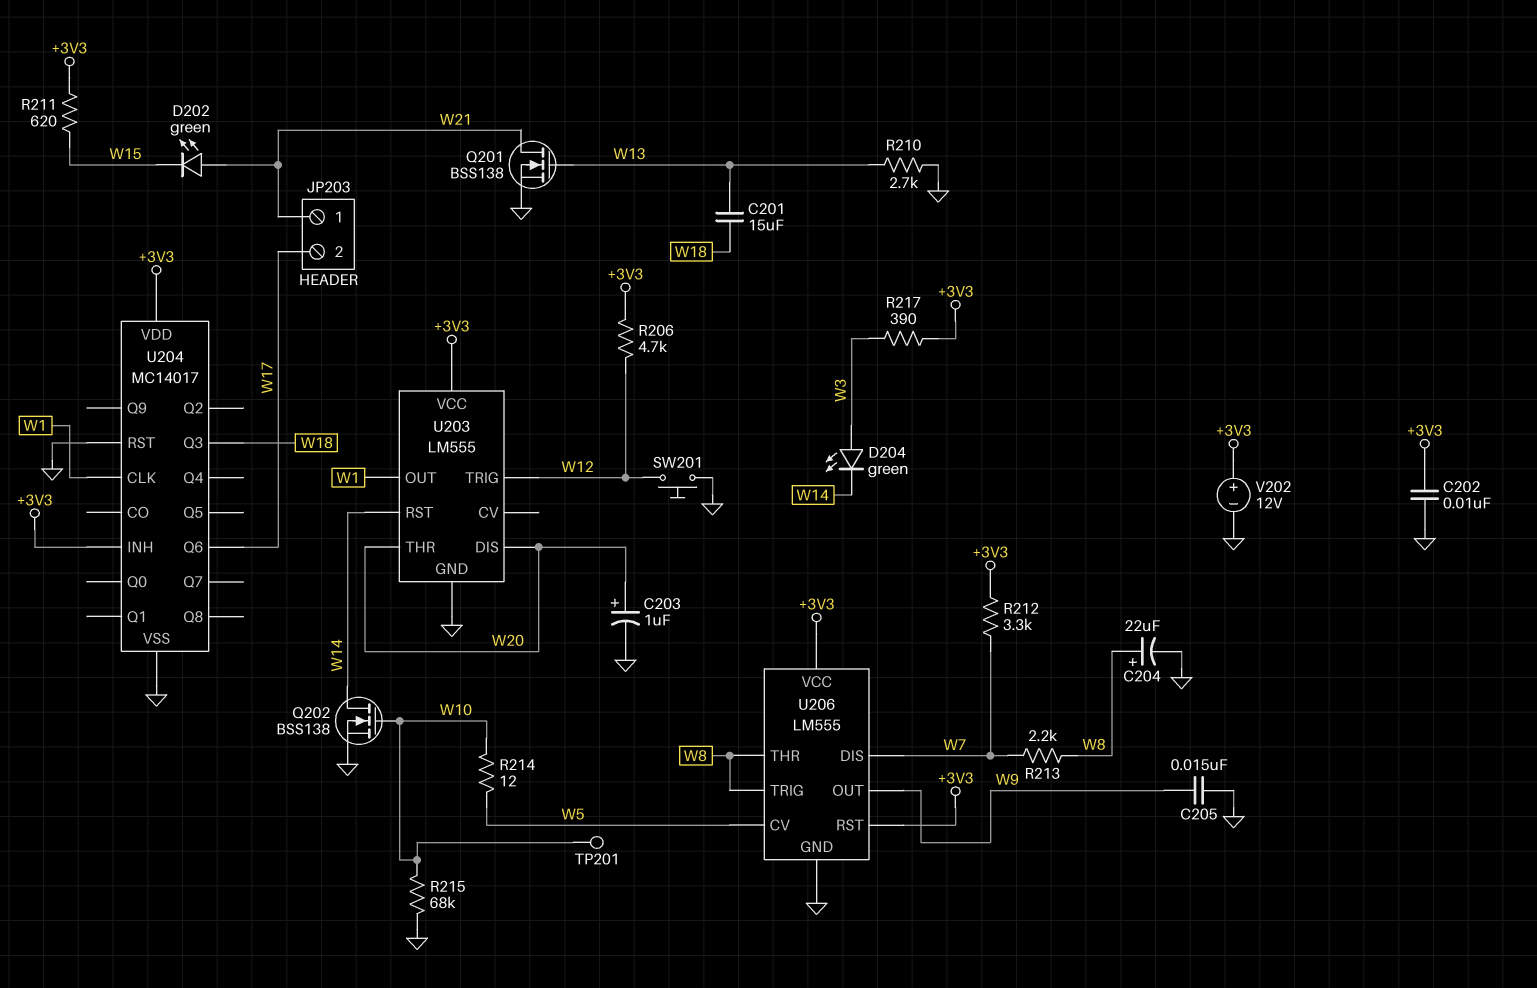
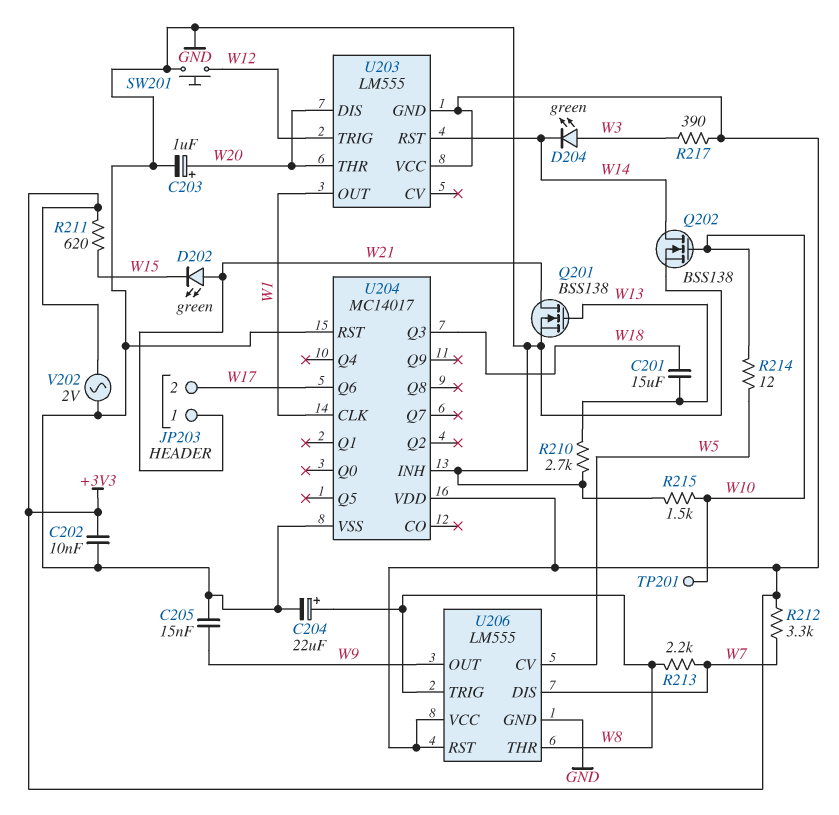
R206: 4.7k (+3V3, W12) -> none
R215: 68k (GND, W10) -> 1.5k (GND, W10)
U203 pin GND: GND -> +3V3
U204 pin INH: +3V3 -> GND
V202: 12V (plus +3V3, minus GND) -> AC 2V (+3V3, GND)

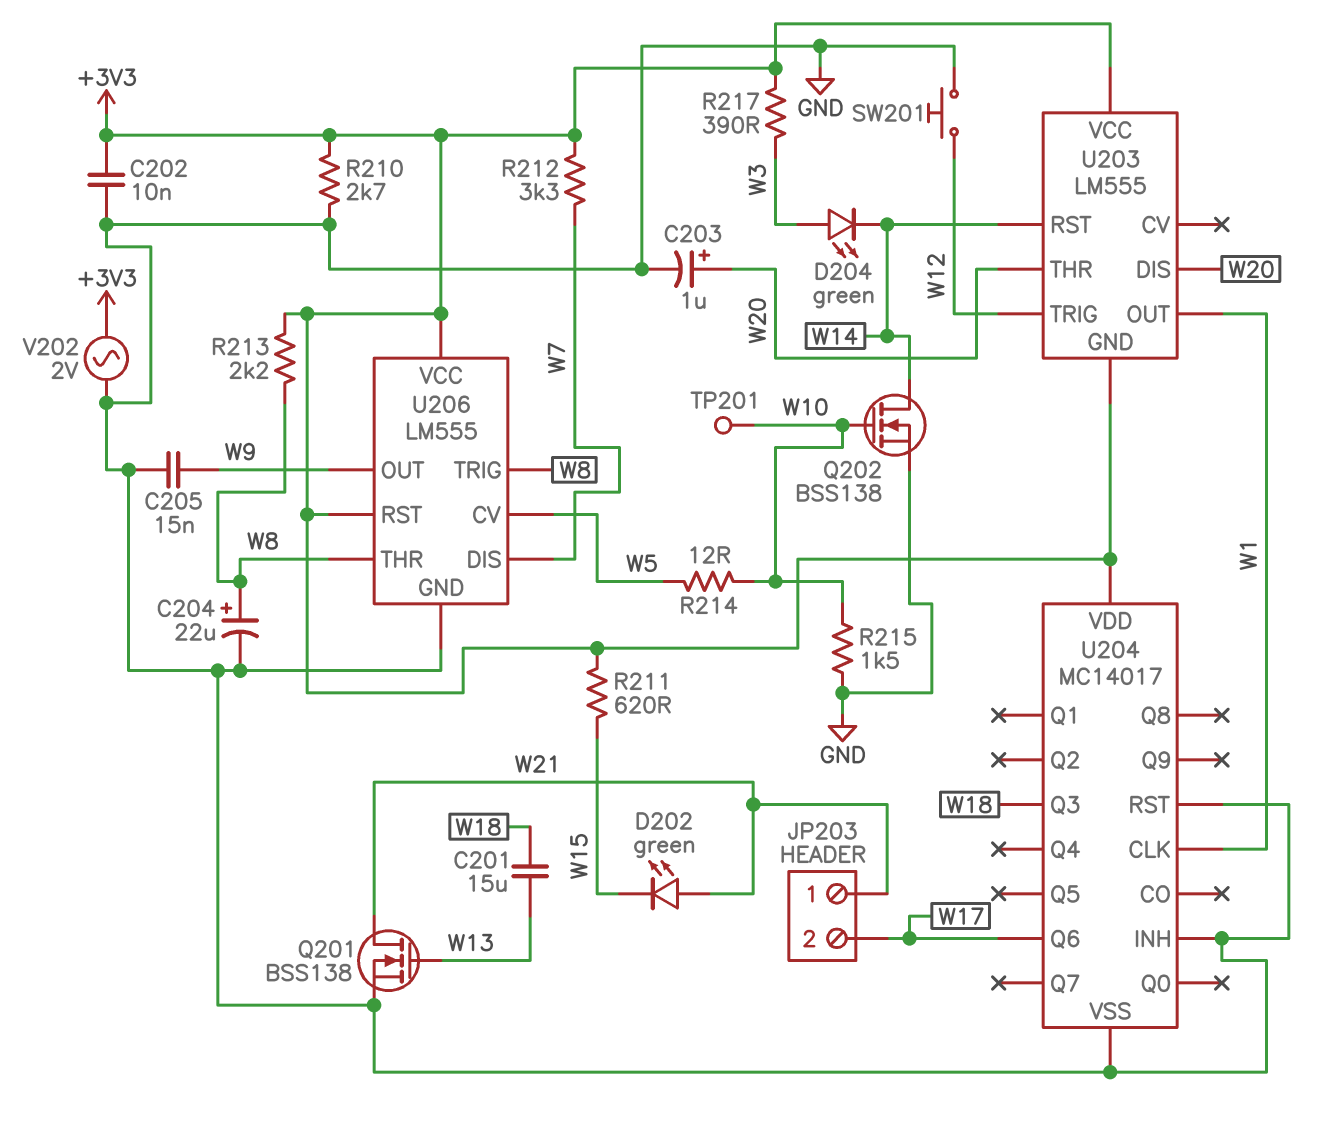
R210: 2.7k (GND, W13) -> 2.7k (+3V3, GND)
R213: 2.2k (W7, W8) -> 2.2k (+3V3, W8)

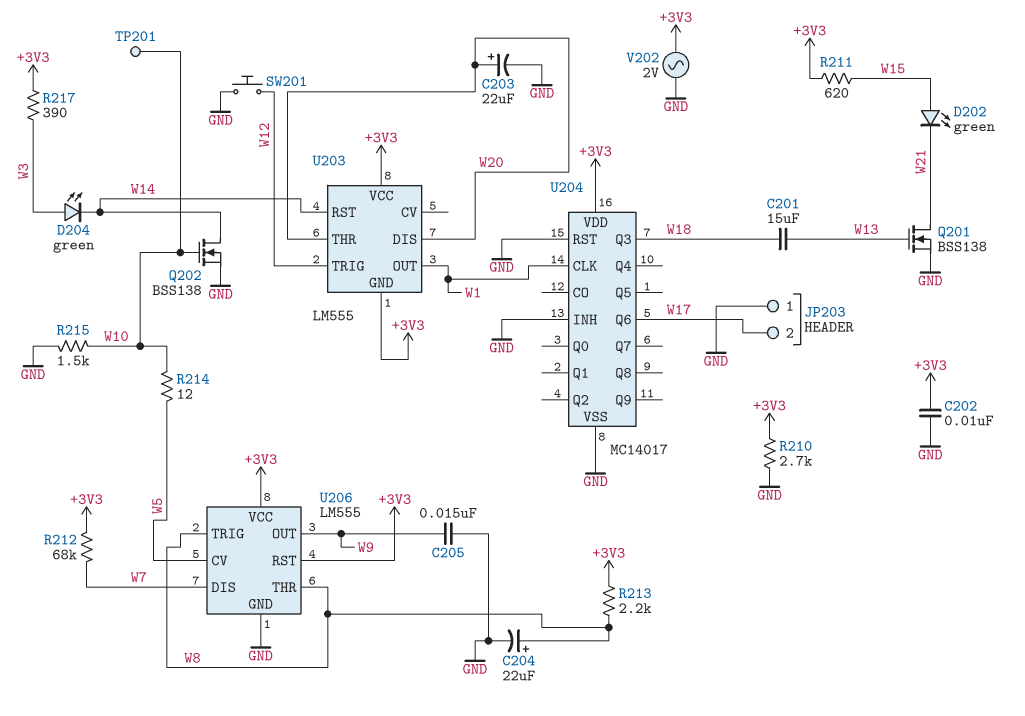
C203: 1uF (plus W20, minus GND) -> 22uF (plus W20, minus GND)
D202: LED green (A W21, K W15) -> LED green (A W15, K W21)
JP203 pin 1: W21 -> GND
R212: 3.3k (+3V3, W7) -> 68k (+3V3, W7)

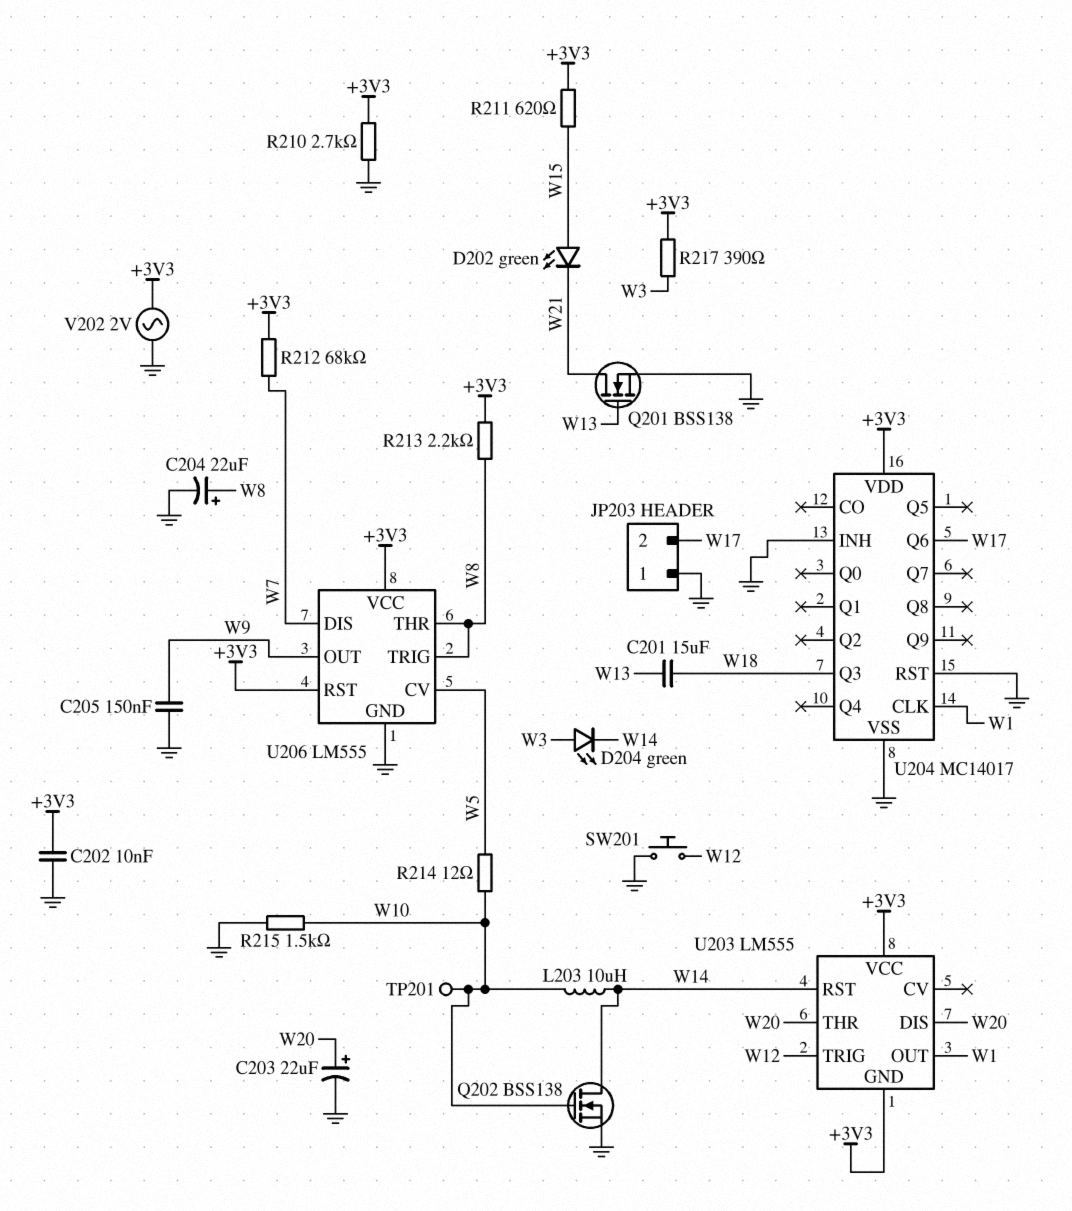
C205: 15nF (GND, W9) -> 150nF (GND, W9)
L203: none -> 10uH (W10, W14)

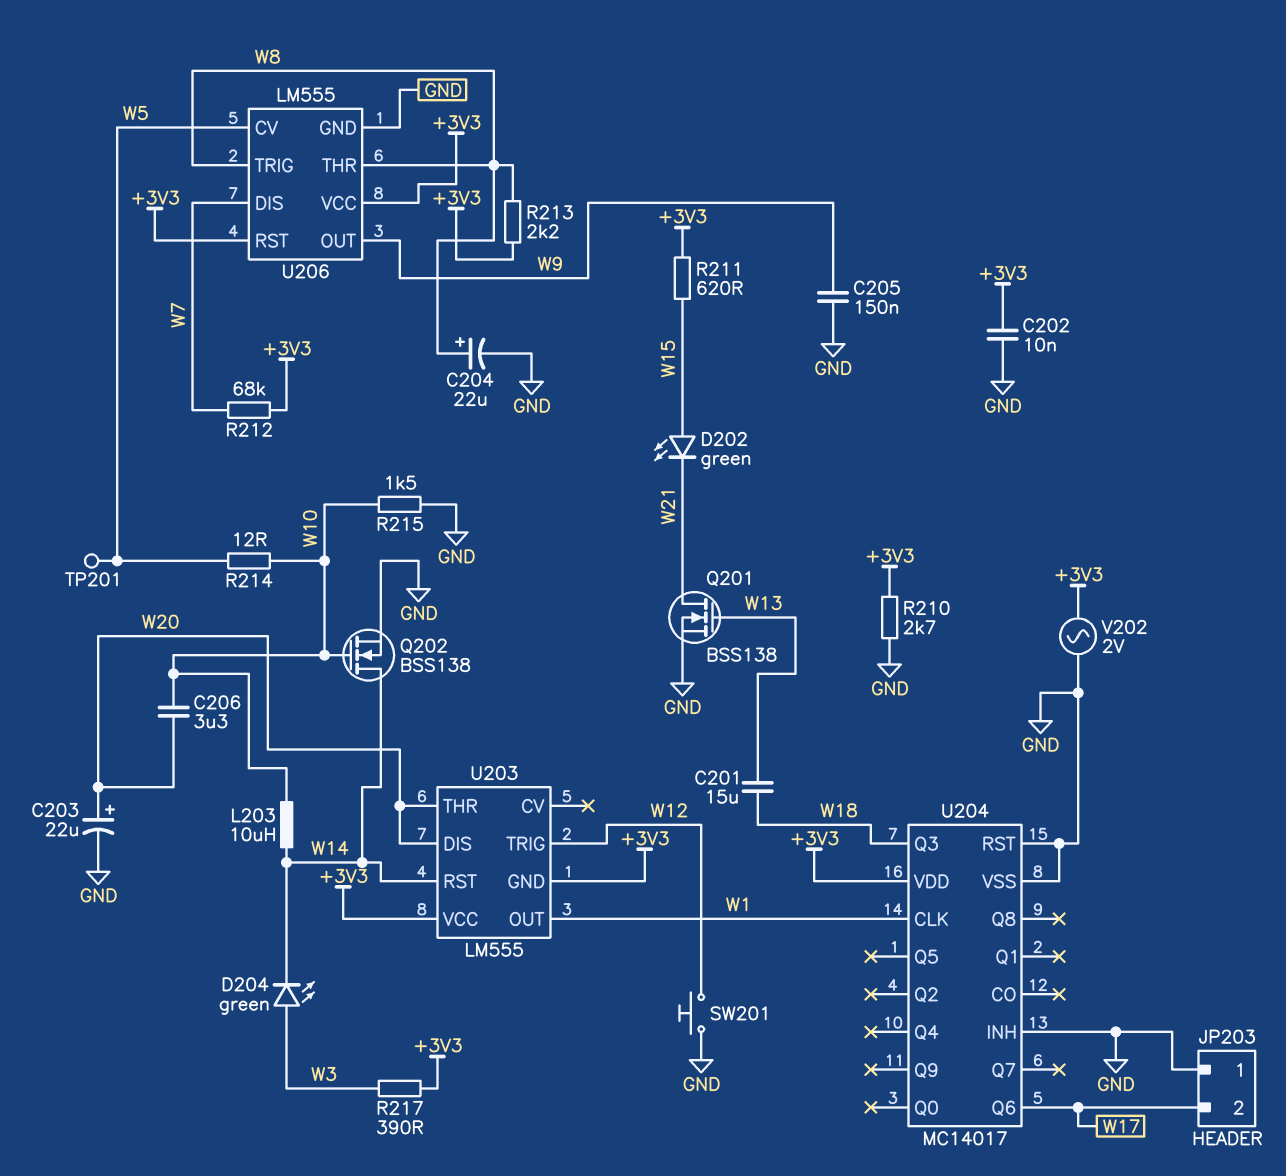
C206: none -> 3.3uF (W10, W20)
TP201: test point (W10) -> test point (W5)

